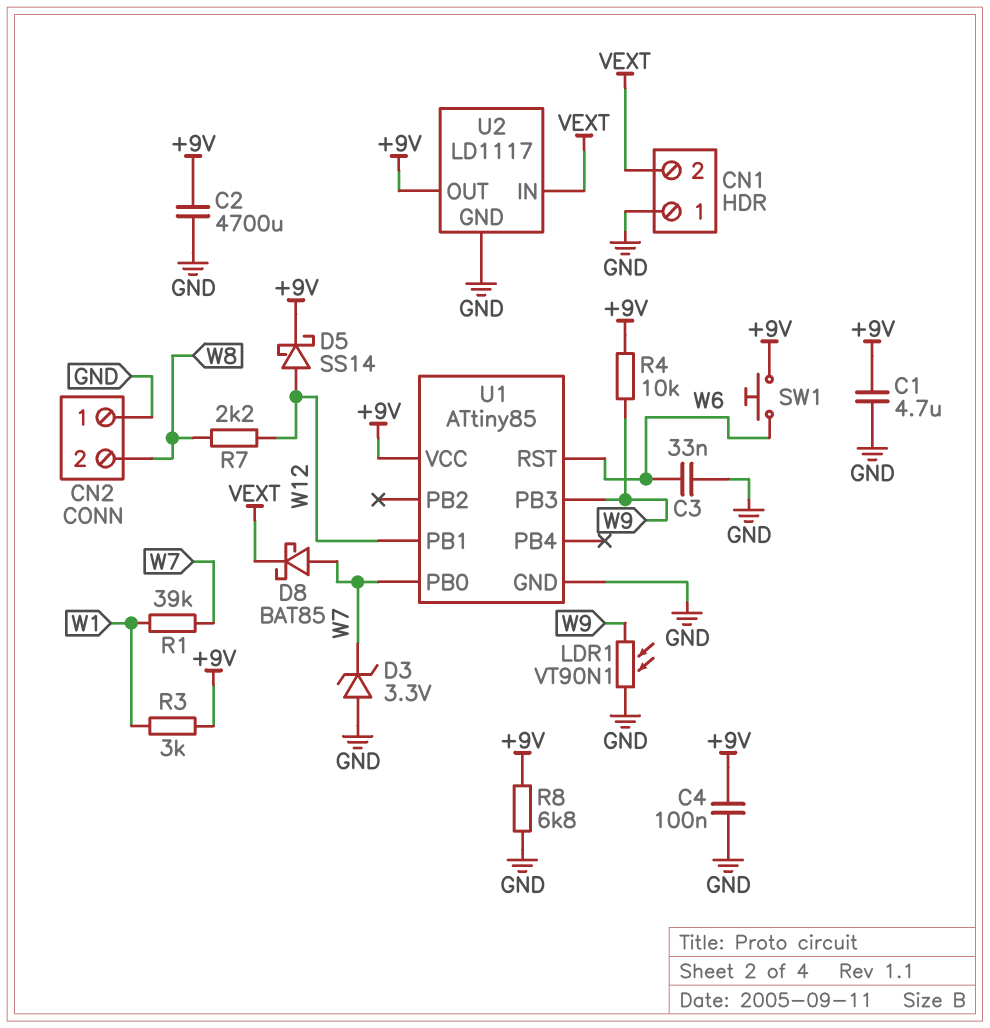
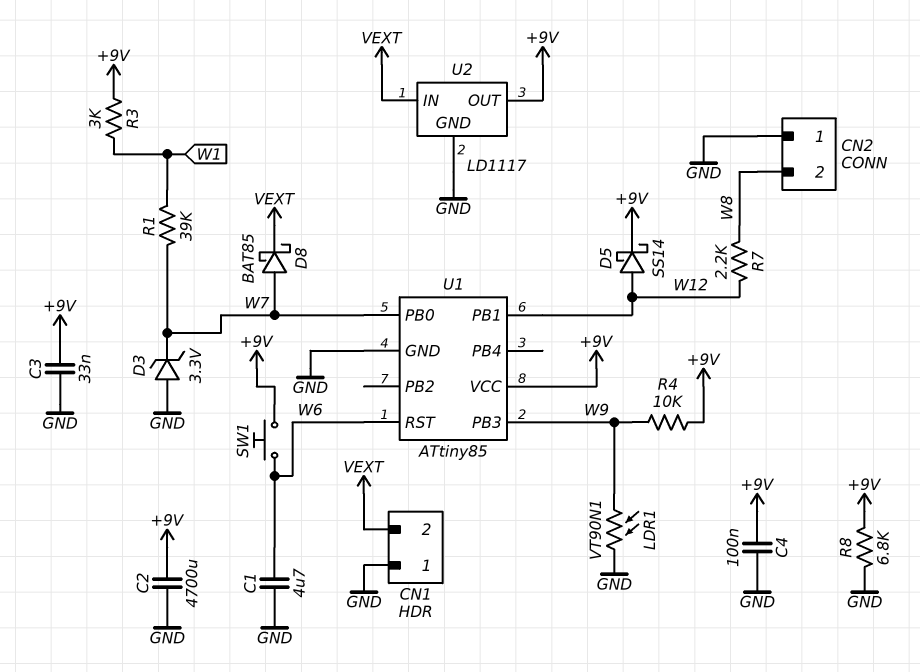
C1: 4.7uF (+9V, GND) -> 4.7uF (GND, W6)
C3: 33nF (GND, W6) -> 33nF (+9V, GND)

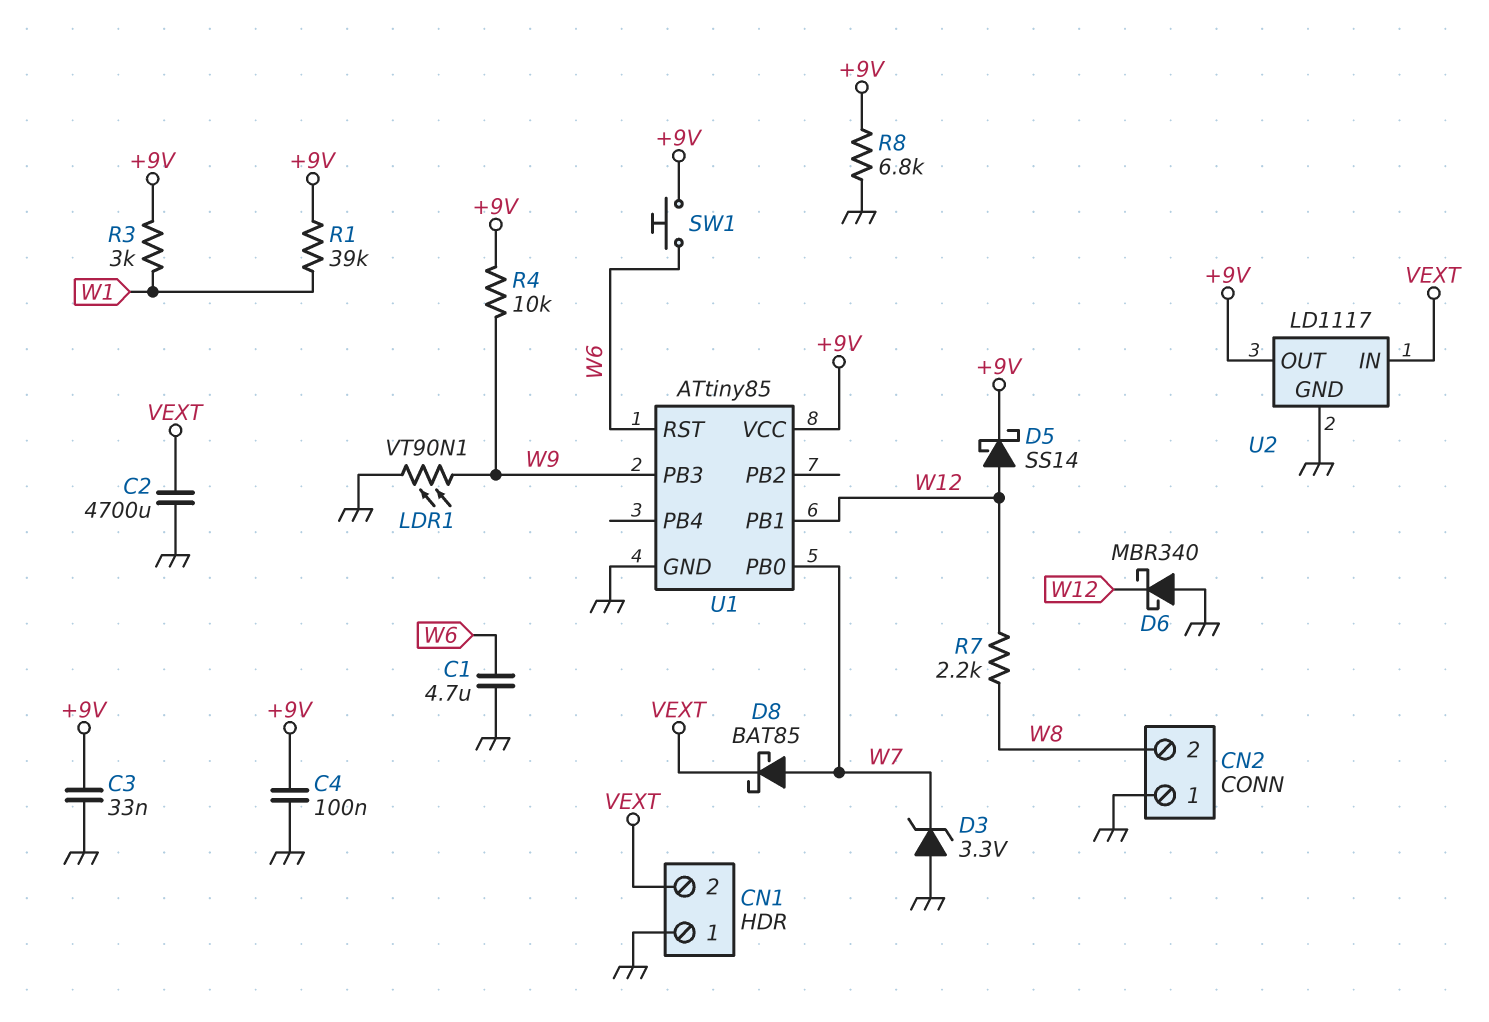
C2: 4700uF (+9V, GND) -> 4700uF (GND, VEXT)
D6: none -> schottky MBR340 (A GND, K W12)
R1: 39k (W1, W7) -> 39k (+9V, W1)

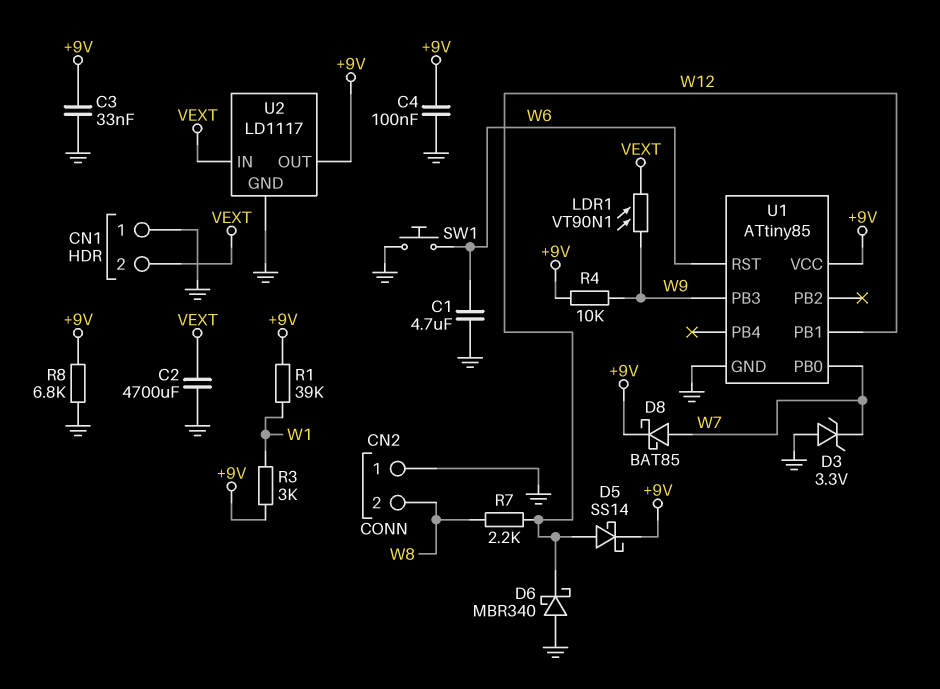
D8: schottky BAT85 (A W7, K VEXT) -> schottky BAT85 (A W7, K +9V)
LDR1: VT90N1 (GND, W9) -> VT90N1 (VEXT, W9)
SW1: button (+9V, W6) -> button (GND, W6)

